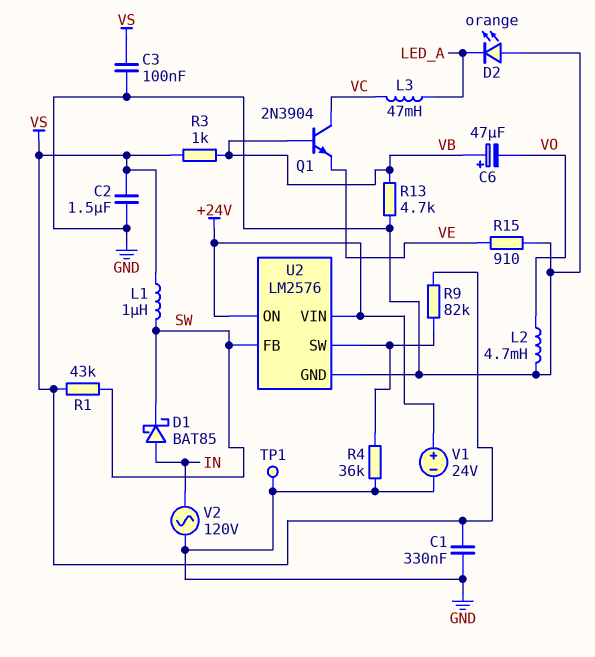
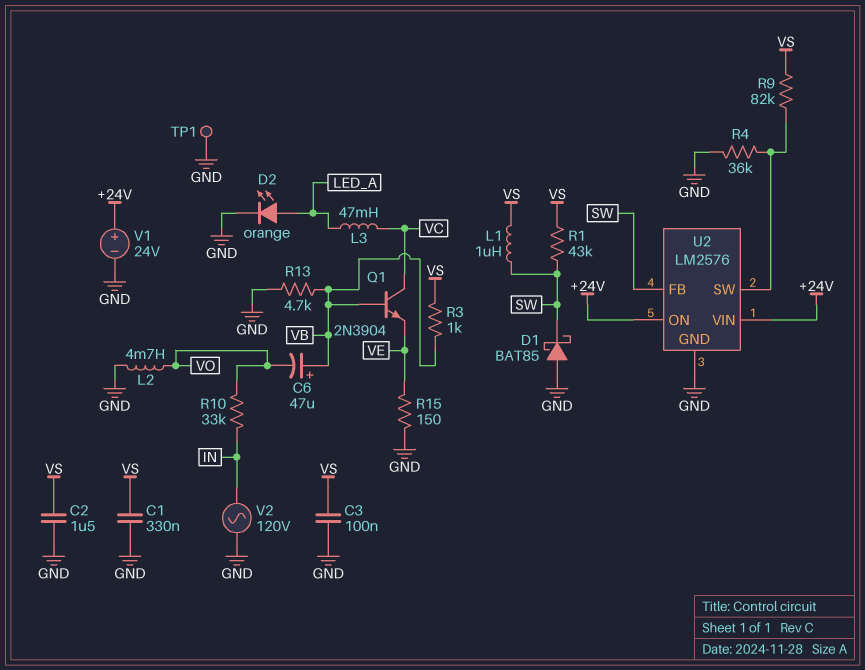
D1: schottky BAT85 (A IN, K SW) -> schottky BAT85 (A GND, K SW)
D2: LED orange (A GND, K LED_A) -> LED orange (A LED_A, K GND)
R10: none -> 33k (IN, VO)
R15: 910 (GND, VE) -> 150 (GND, VE)

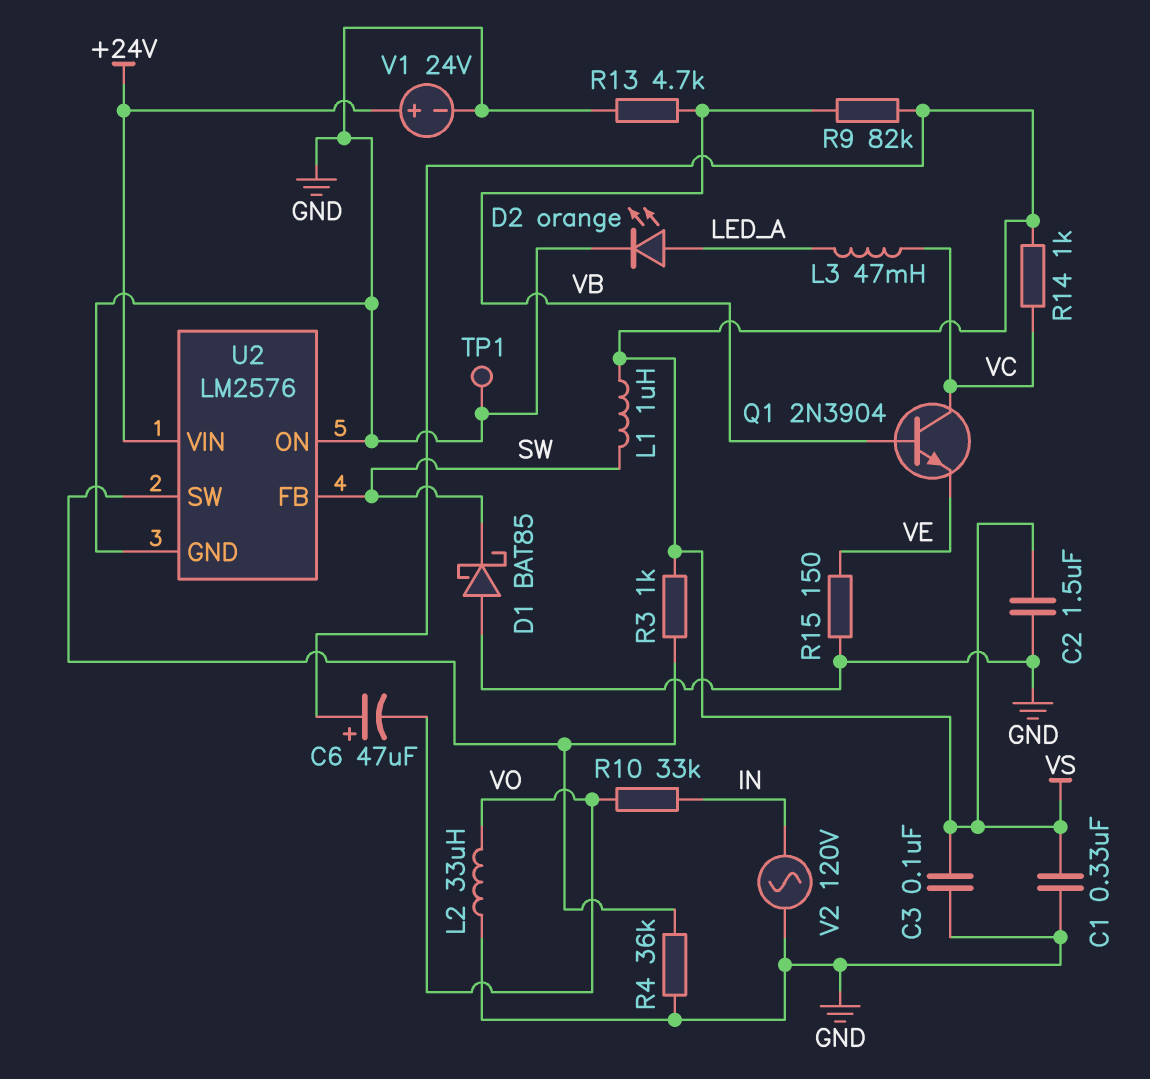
C6: 47uF (plus VB, minus VO) -> 47uF (plus VS, minus VO)
L2: 4.7mH (GND, VO) -> 33uH (GND, VO)
R1: 43k (SW, VS) -> none
R3: 1k (VB, VS) -> 1k (U2/SW, VS)
R9: 82k (U2/SW, VS) -> 82k (VB, VS)
R14: none -> 1k (VC, VS)
U2 pin ON: +24V -> GND

